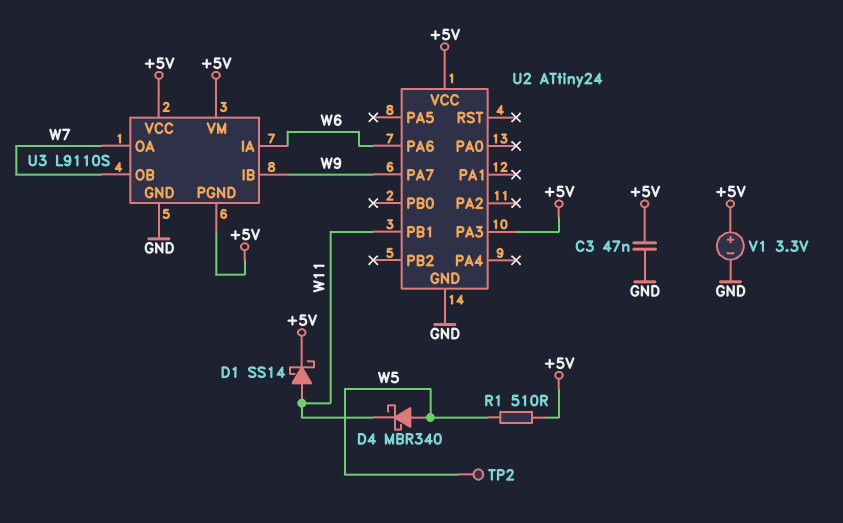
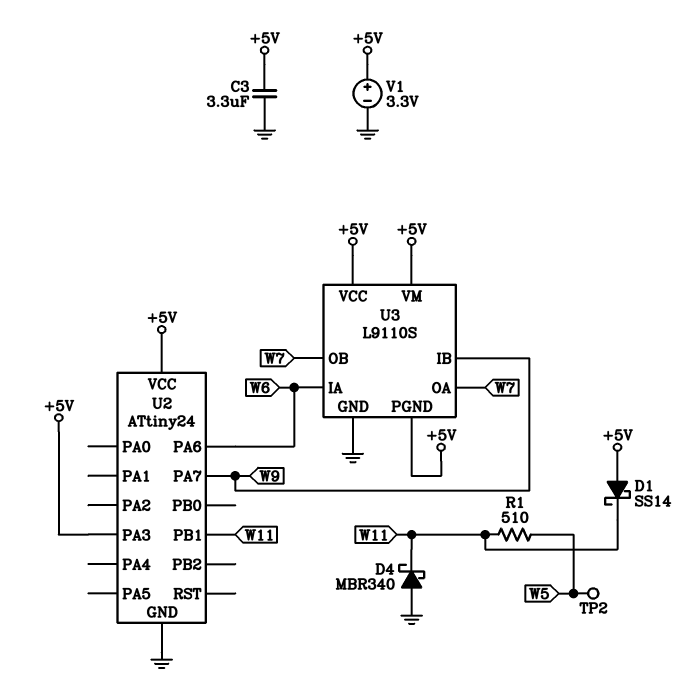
C3: 47nF (+5V, GND) -> 3.3uF (+5V, GND)
D1: schottky SS14 (A W11, K +5V) -> schottky SS14 (A +5V, K W11)
D4: schottky MBR340 (A W5, K W11) -> schottky MBR340 (A GND, K W11)
R1: 510 (+5V, W5) -> 510 (W5, W11)

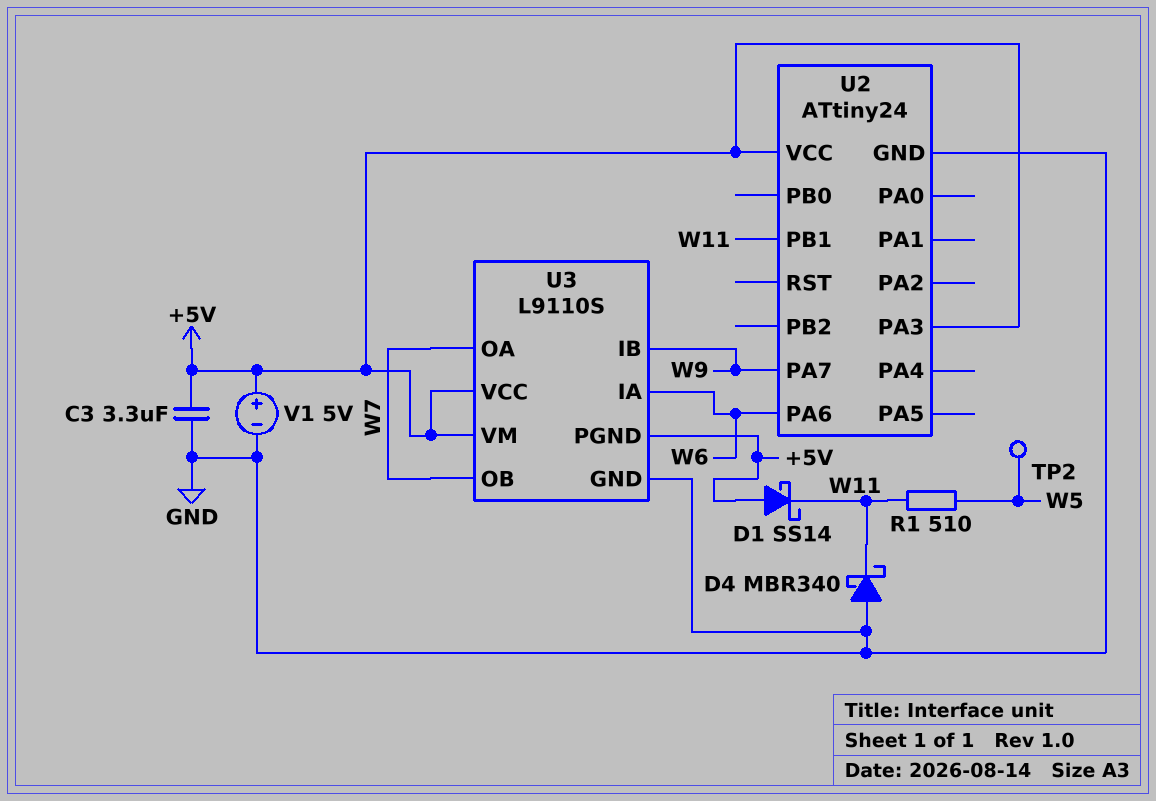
V1: 3.3V (plus +5V, minus GND) -> 5V (plus +5V, minus GND)

